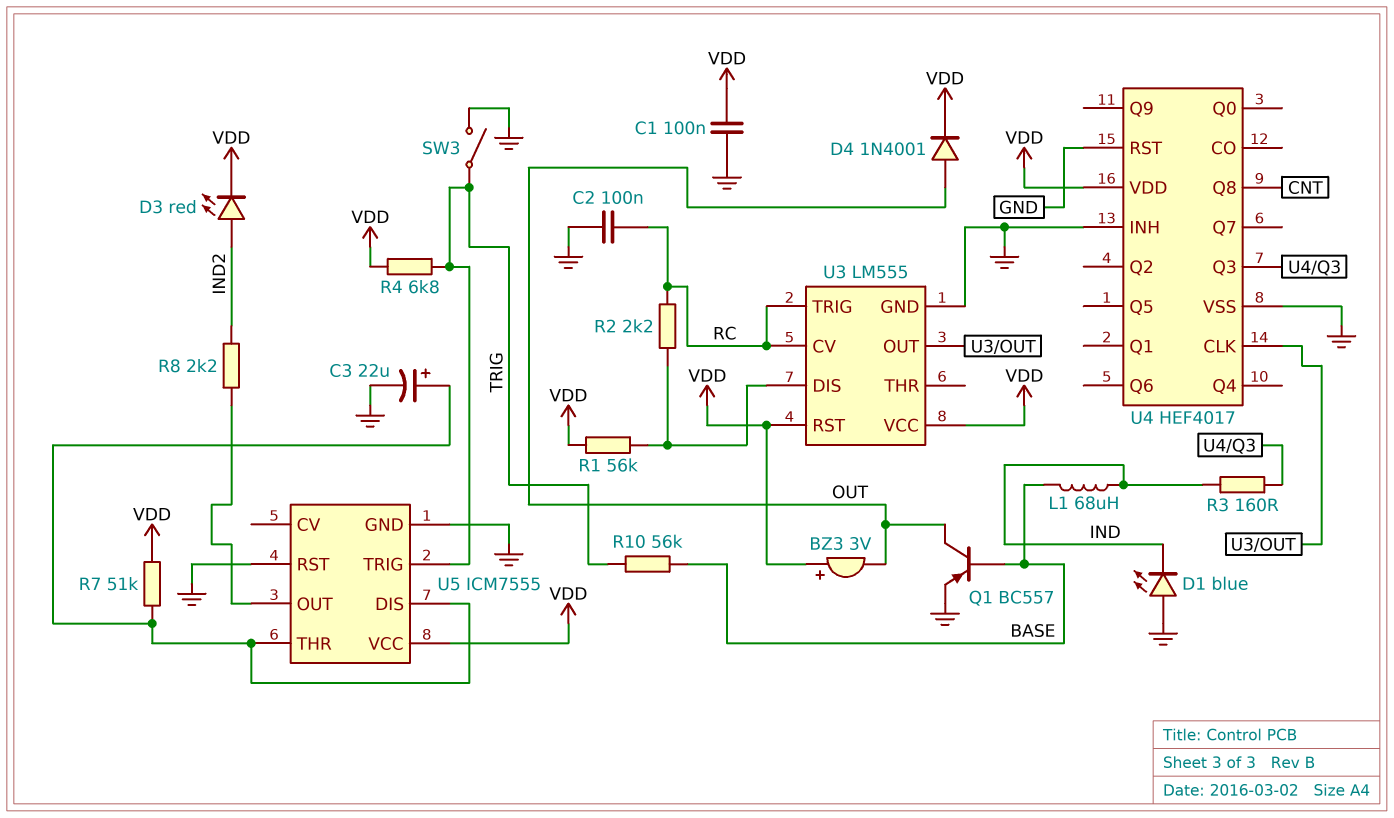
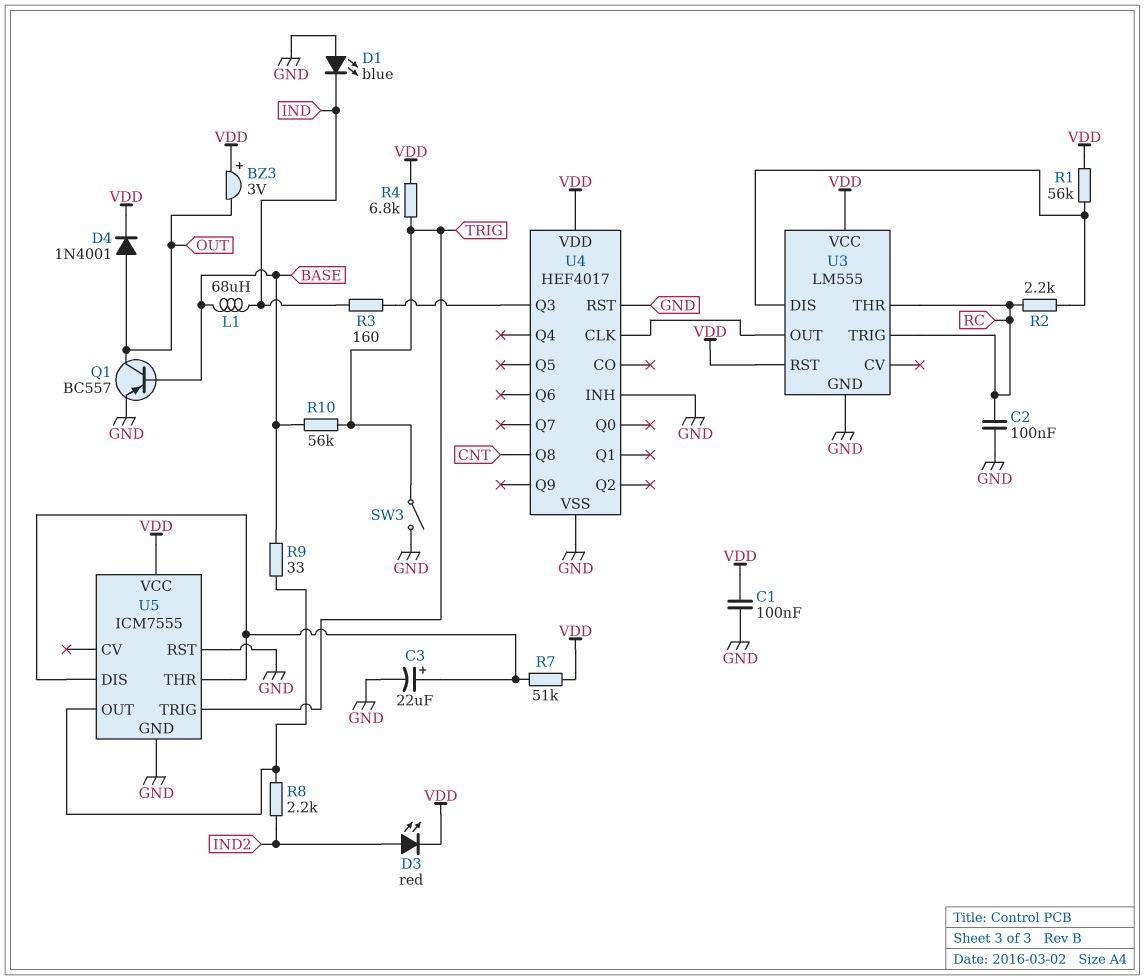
R9: none -> 33 (BASE, U5/OUT)
U3 pin CV: RC -> none
U3 pin THR: none -> RC

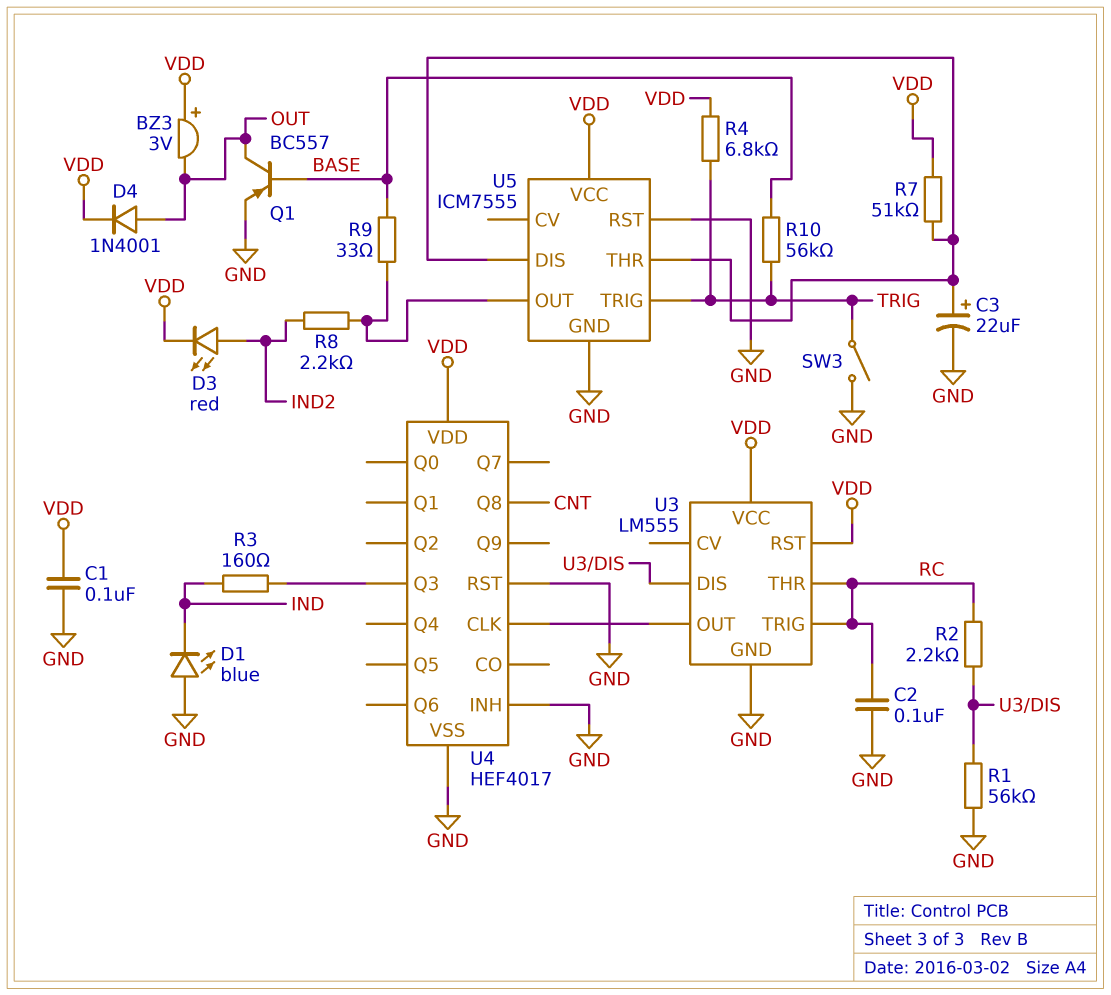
L1: 68uH (BASE, IND) -> none
R1: 56k (U3/DIS, VDD) -> 56k (GND, U3/DIS)

